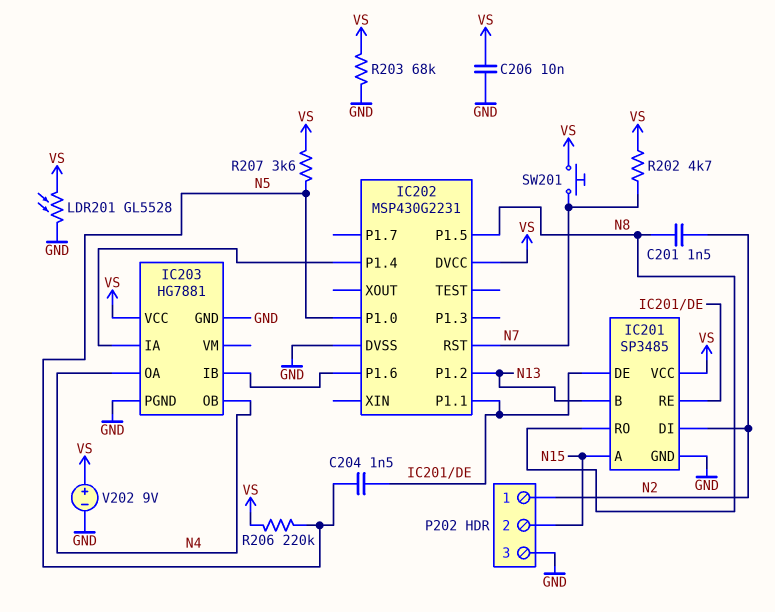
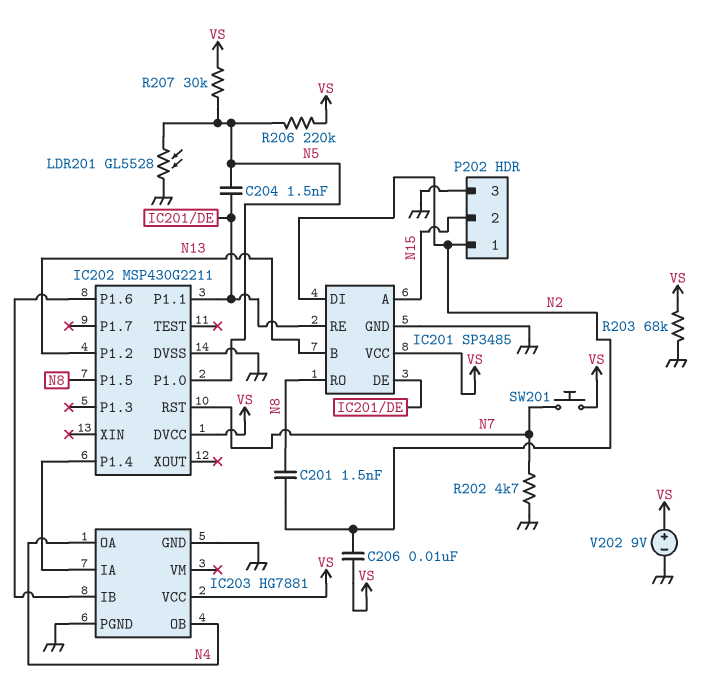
C206: 10nF (GND, VS) -> 10nF (N2, VS)
IC202: MSP430G2231 -> MSP430G2211
LDR201: GL5528 (GND, VS) -> GL5528 (GND, N5)
R202: 4.7k (N7, VS) -> 4.7k (GND, N7)
R207: 3.6k (N5, VS) -> 30k (N5, VS)

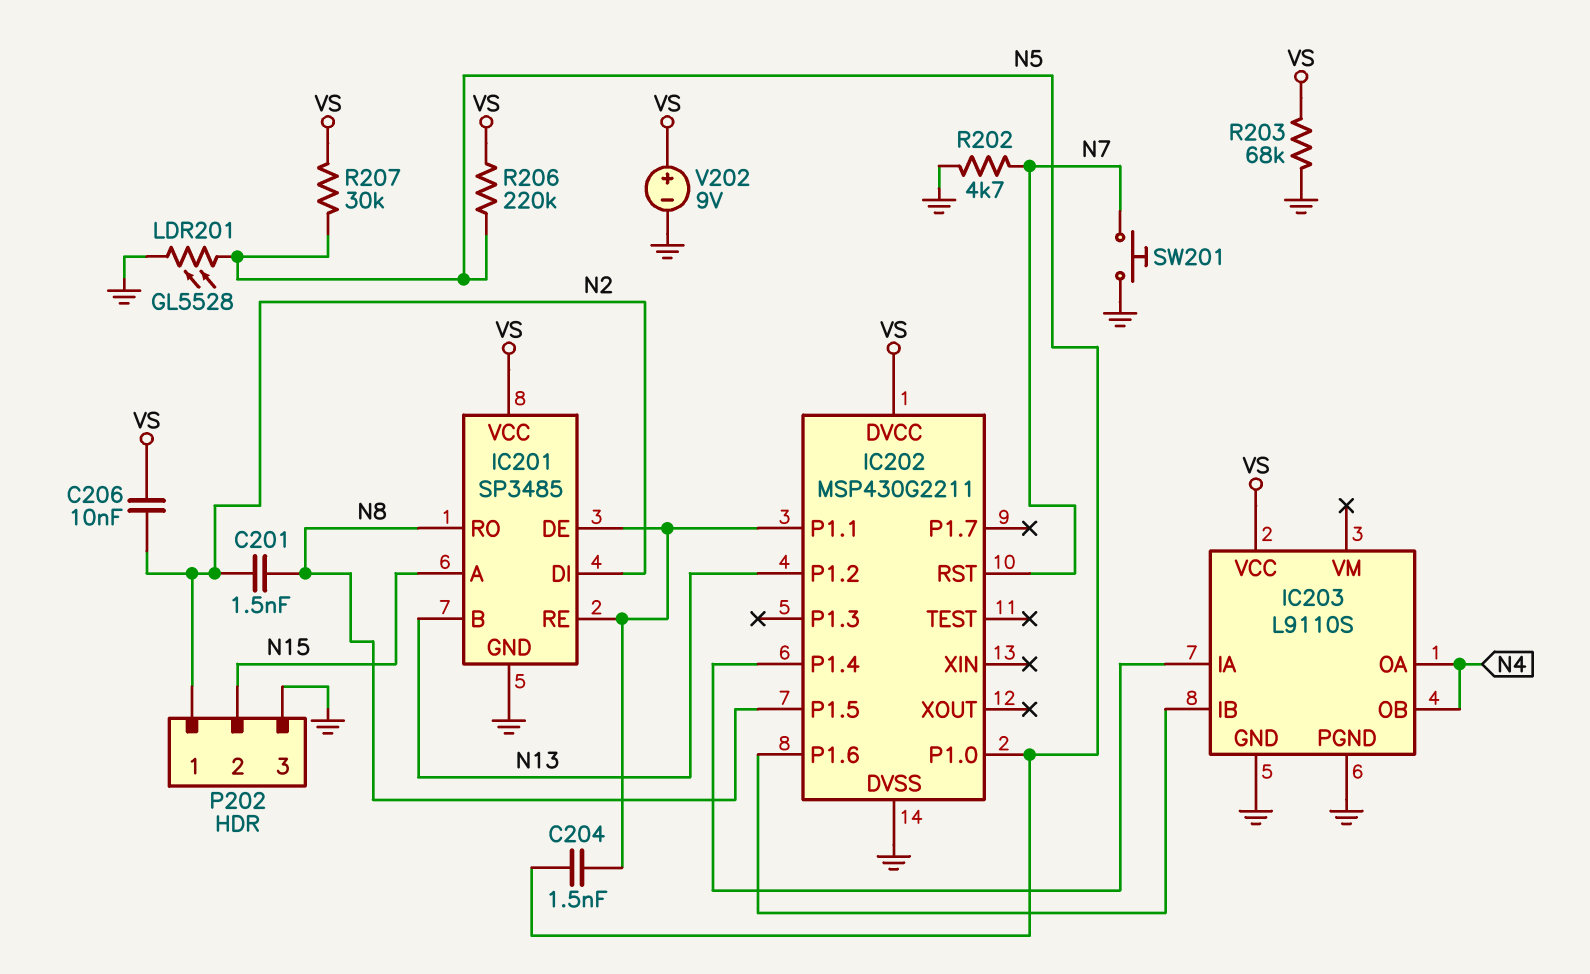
IC203: HG7881 -> L9110S
SW201: button (N7, VS) -> button (GND, N7)

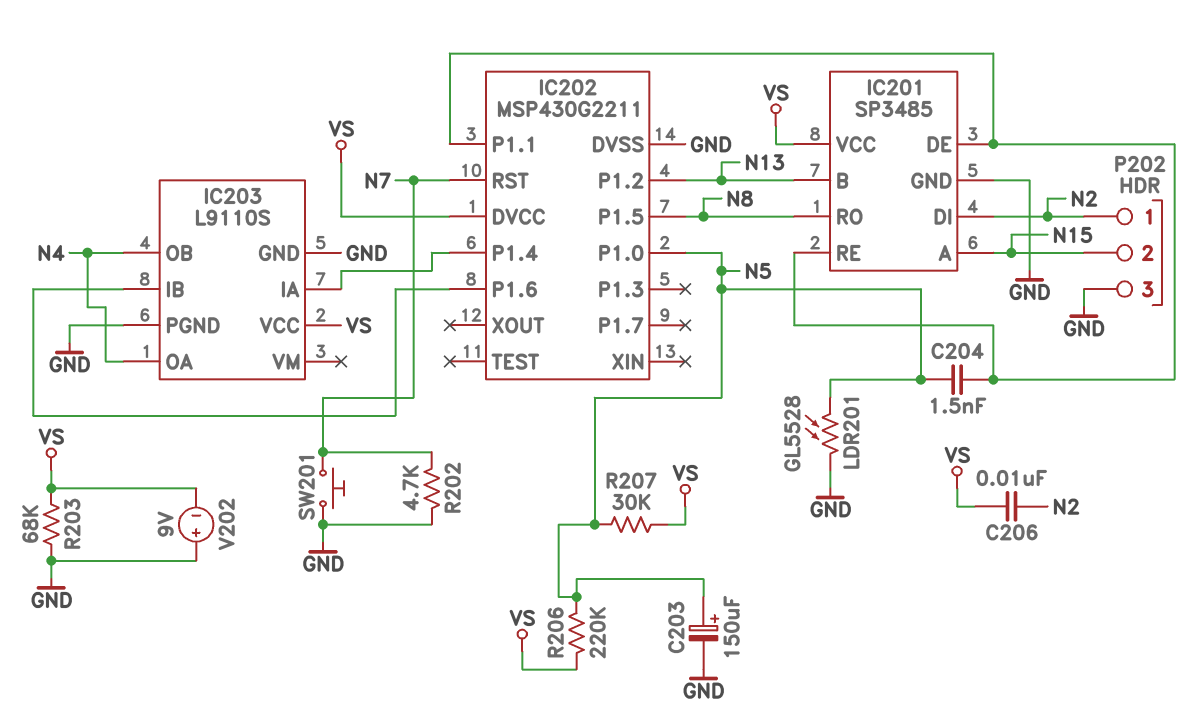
C201: 1.5nF (N2, N8) -> none
C203: none -> 150uF (plus N5, minus GND)
V202: 9V (plus VS, minus GND) -> 9V (plus GND, minus VS)

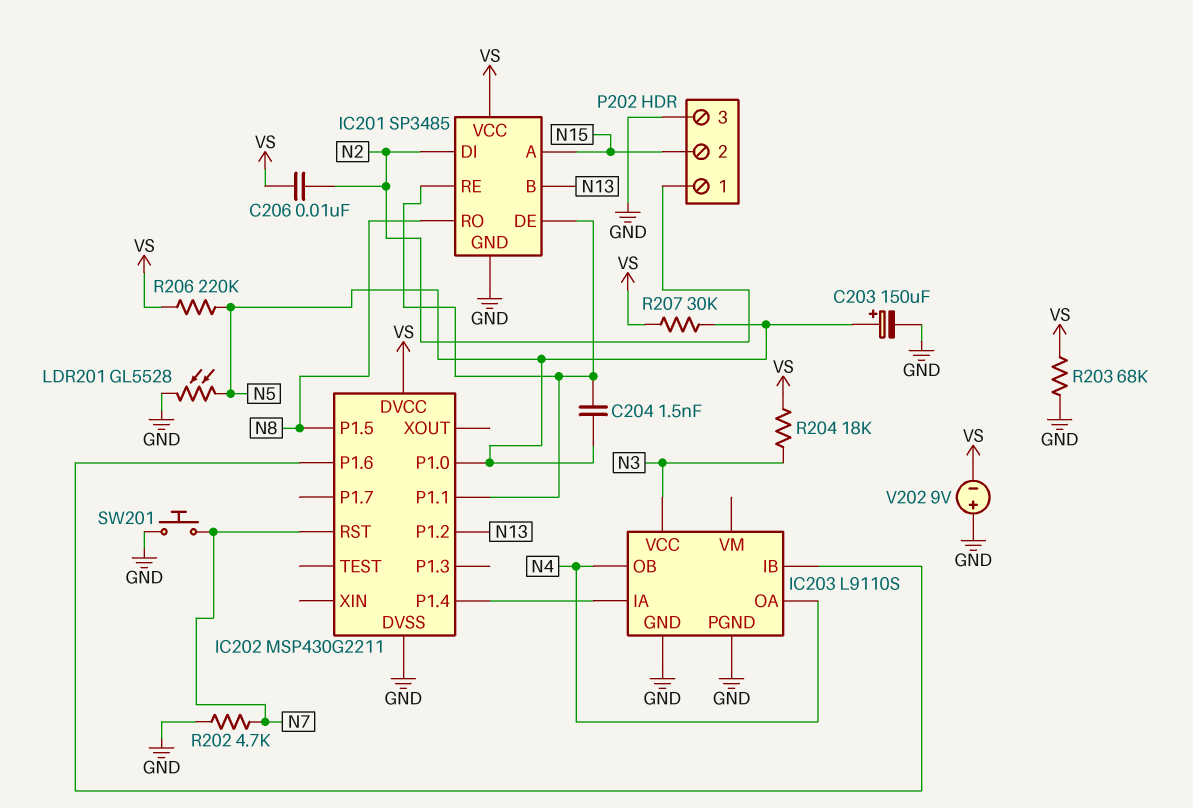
IC203 pin VCC: VS -> N3
R204: none -> 18k (N3, VS)

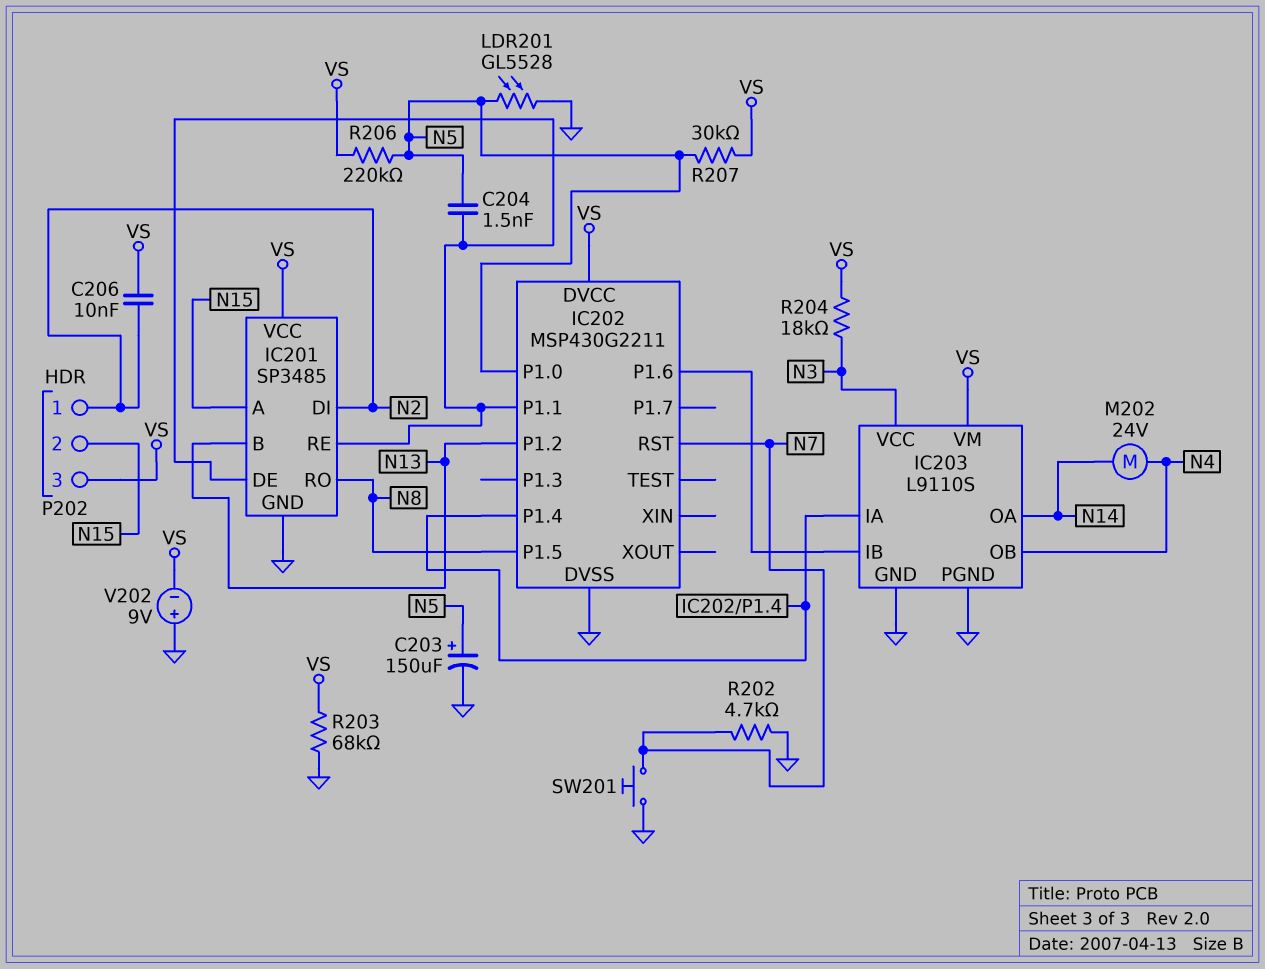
IC203 pin OA: N4 -> N14
IC203 pin VM: none -> VS
M202: none -> motor 24V (N4, N14)
P202 pin 3: GND -> VS

